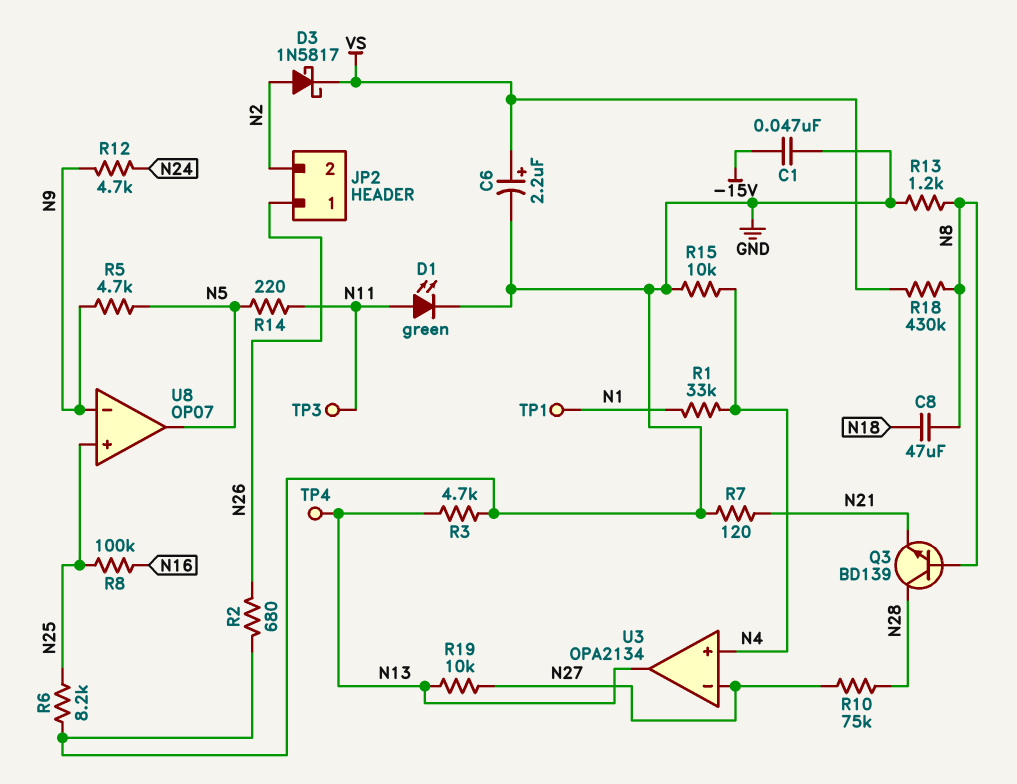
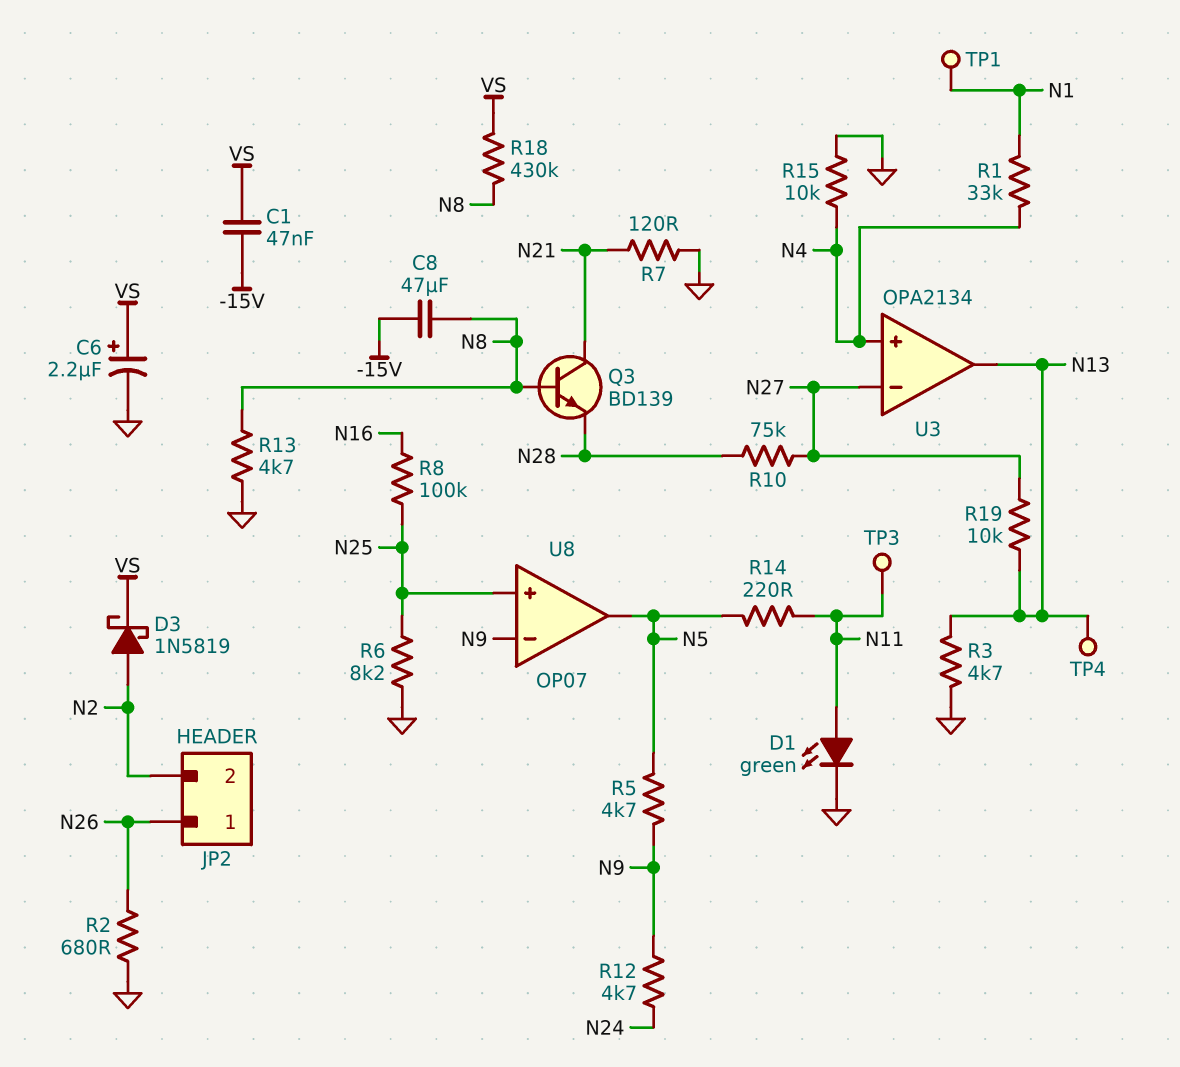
C1: 47nF (-15V, GND) -> 47nF (-15V, VS)
C8: 47uF (N8, N18) -> 47uF (-15V, N8)
D3: schottky 1N5817 (A N2, K VS) -> schottky 1N5819 (A N2, K VS)
Q3: NPN BD139 (B N8, C N28, E N21) -> NPN BD139 (B N8, C N21, E N28)
R13: 1.2k (GND, N8) -> 4.7k (GND, N8)

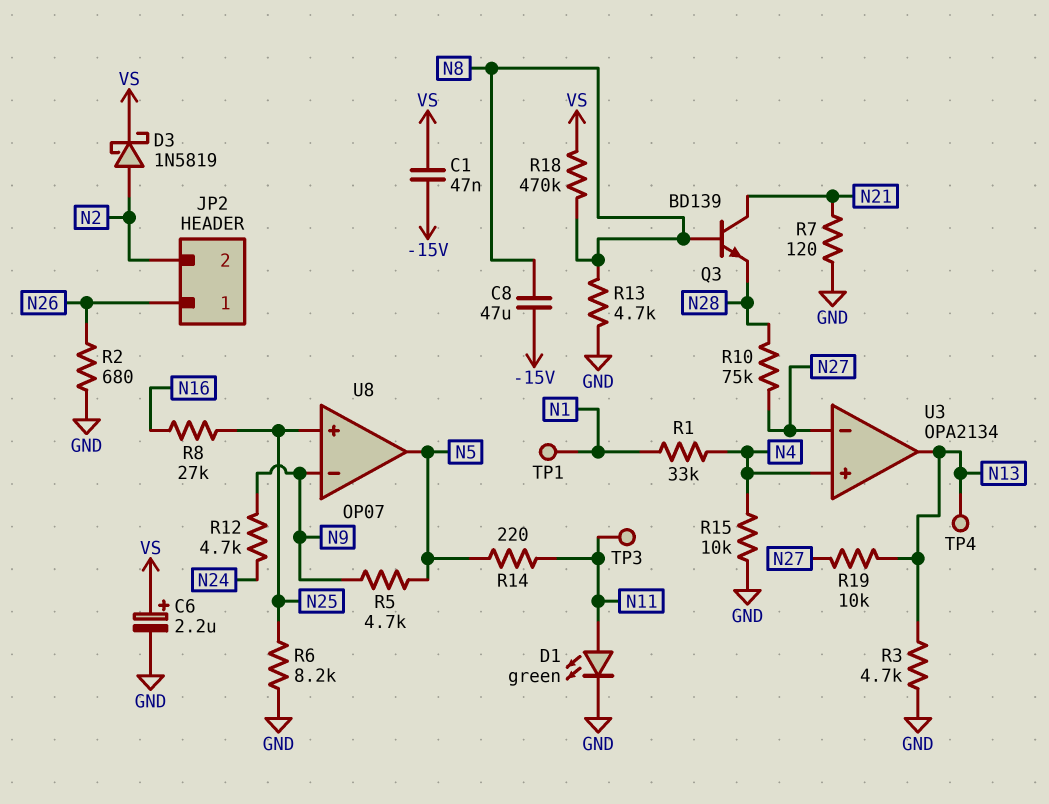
R8: 100k (N16, N25) -> 27k (N16, N25)
R18: 430k (N8, VS) -> 470k (N8, VS)

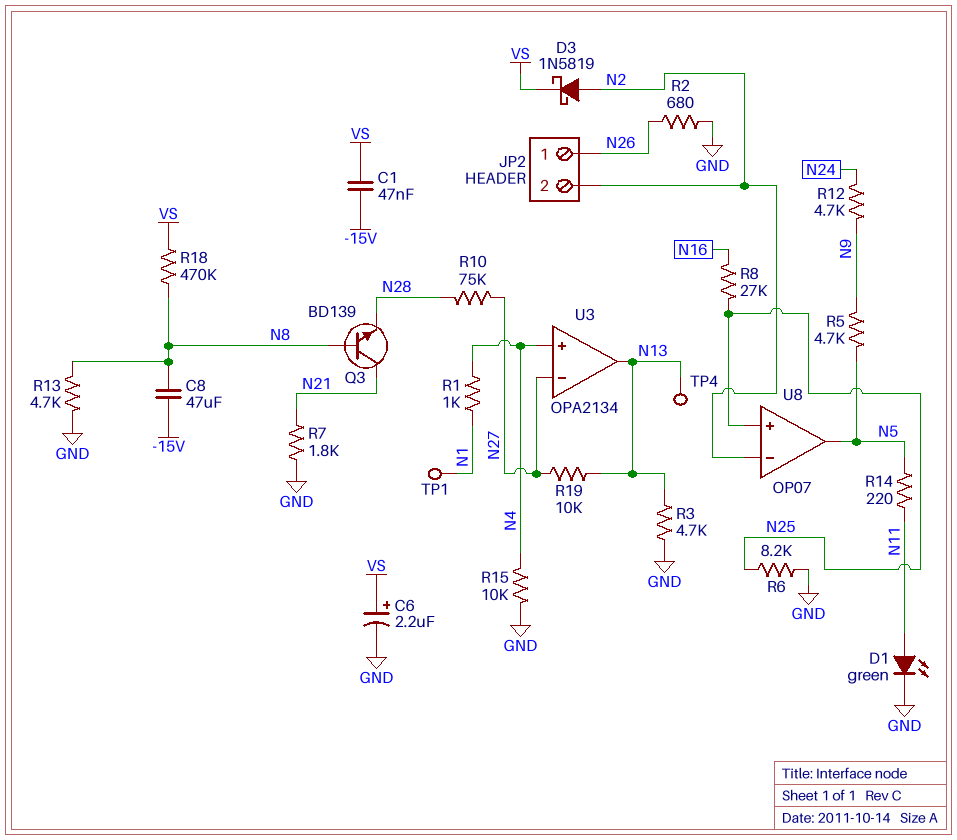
R1: 33k (N1, N4) -> 1k (N1, N4)
R7: 120 (GND, N21) -> 1.8k (GND, N21)
TP3: test point (N11) -> none
U8 pin in-: N9 -> N2

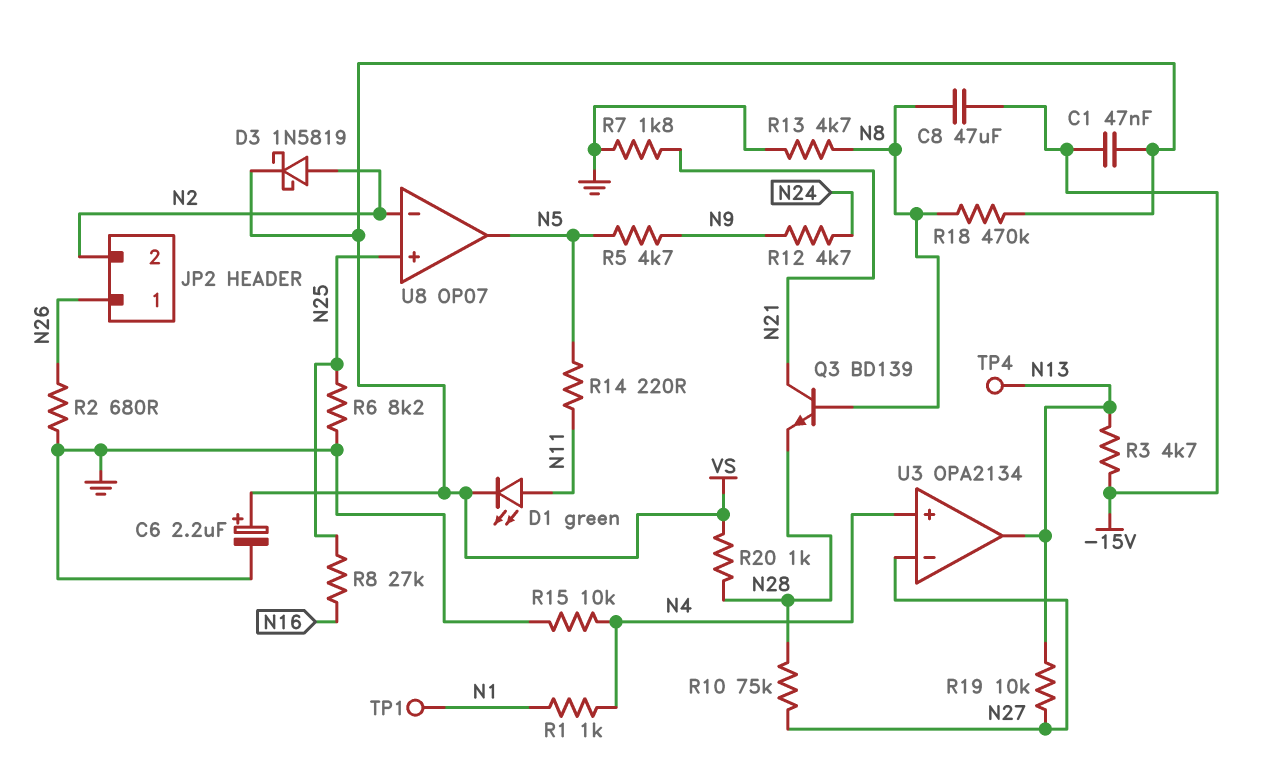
D1: LED green (A N11, K GND) -> LED green (A N11, K VS)
R3: 4.7k (GND, N13) -> 4.7k (-15V, N13)
R20: none -> 1k (N28, VS)

